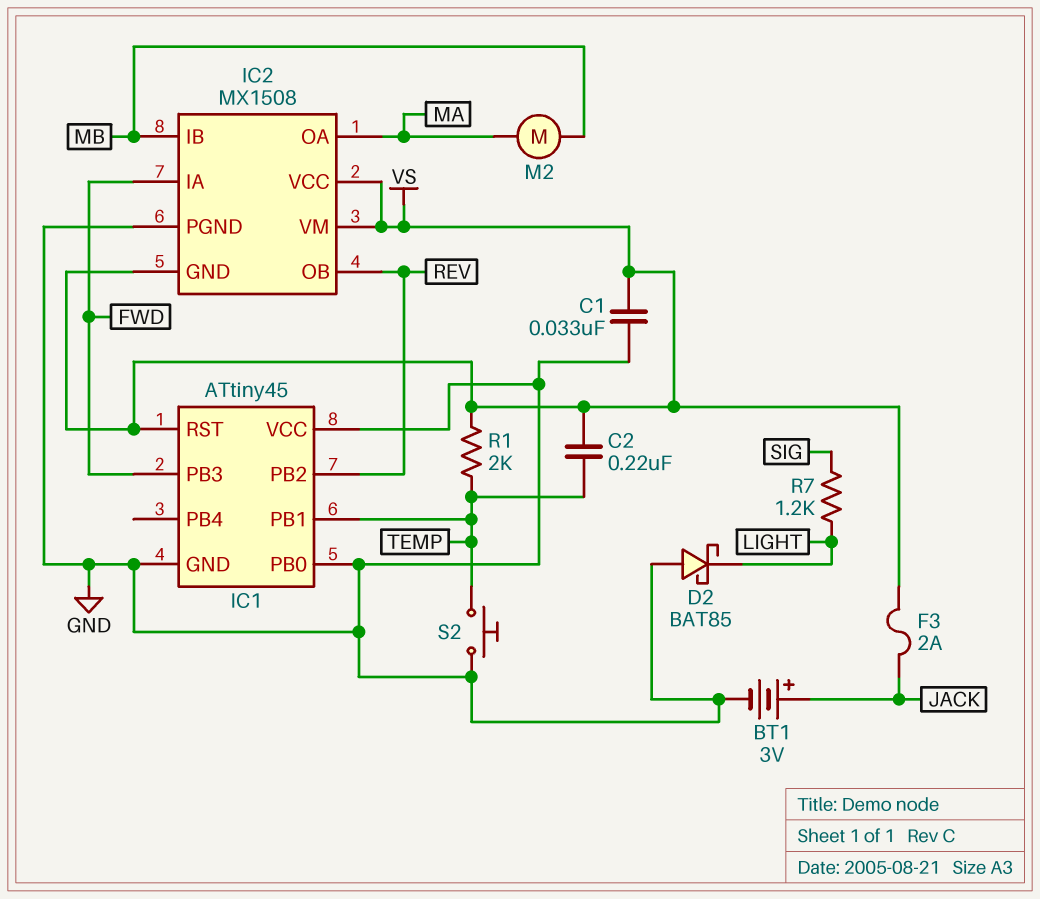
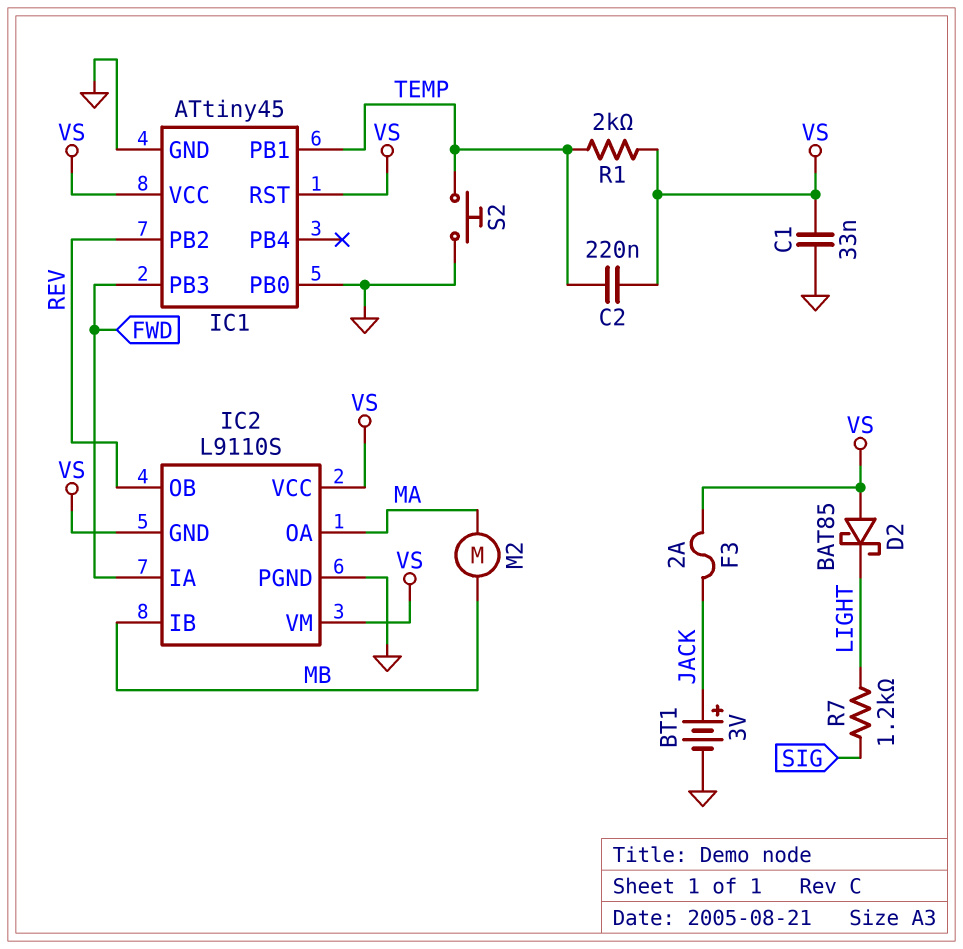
D2: schottky BAT85 (A GND, K LIGHT) -> schottky BAT85 (A VS, K LIGHT)
IC1 pin VCC: GND -> VS
IC2: MX1508 -> L9110S

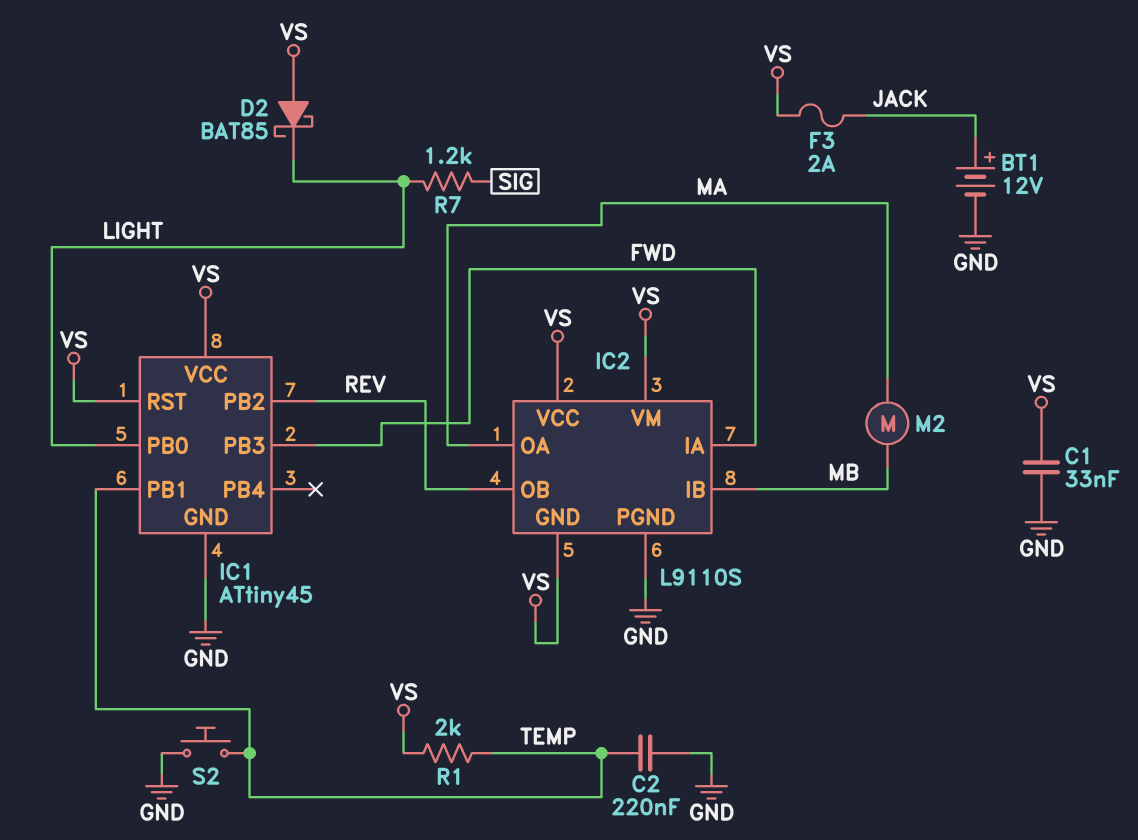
BT1: 3V (plus JACK, minus GND) -> 12V (plus JACK, minus GND)
C2: 220nF (TEMP, VS) -> 220nF (GND, TEMP)
IC1 pin PB0: GND -> LIGHT

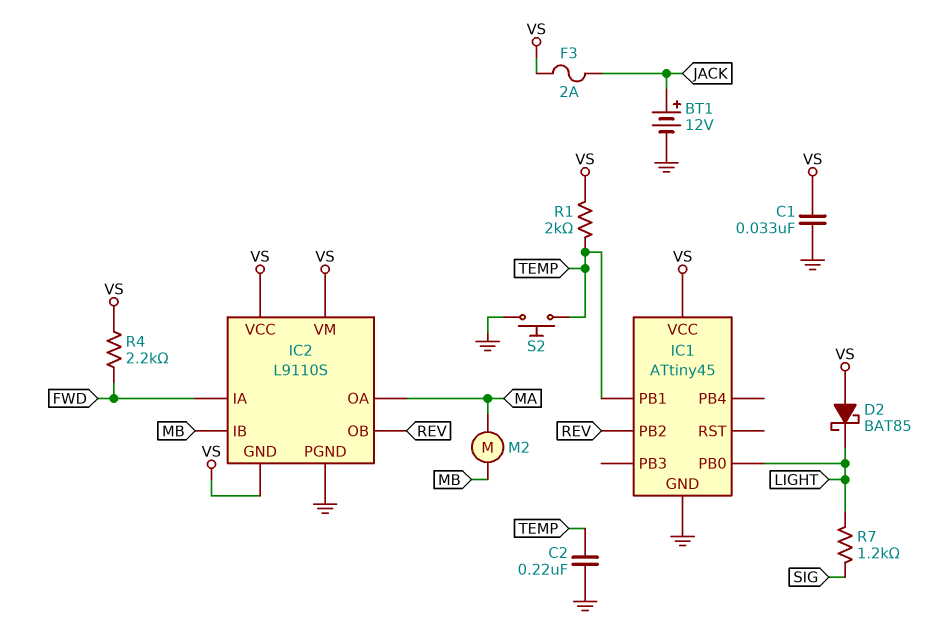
IC1 pin PB3: FWD -> none
IC1 pin RST: VS -> none
R4: none -> 2.2k (FWD, VS)

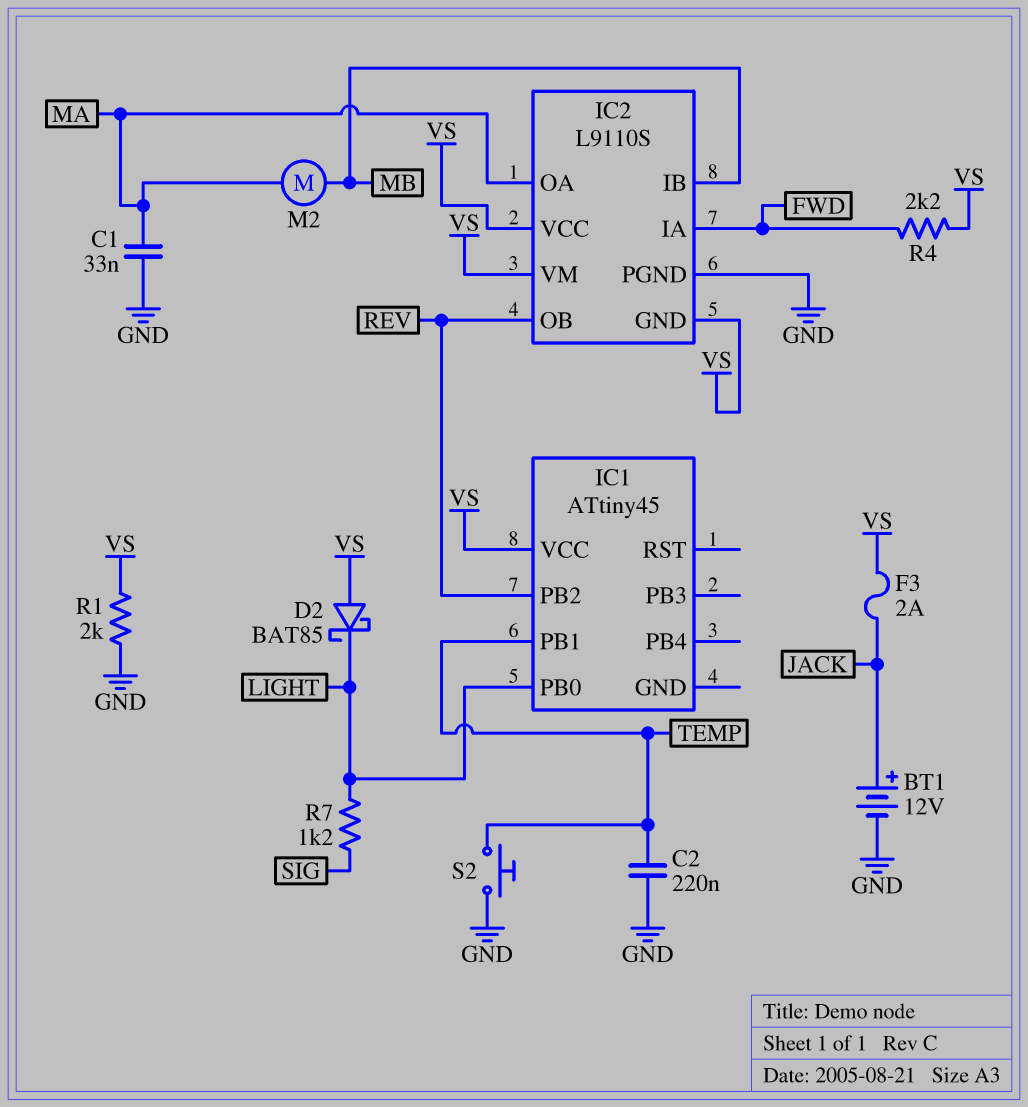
C1: 33nF (GND, VS) -> 33nF (GND, MA)
IC1 pin GND: GND -> none
R1: 2k (TEMP, VS) -> 2k (GND, VS)

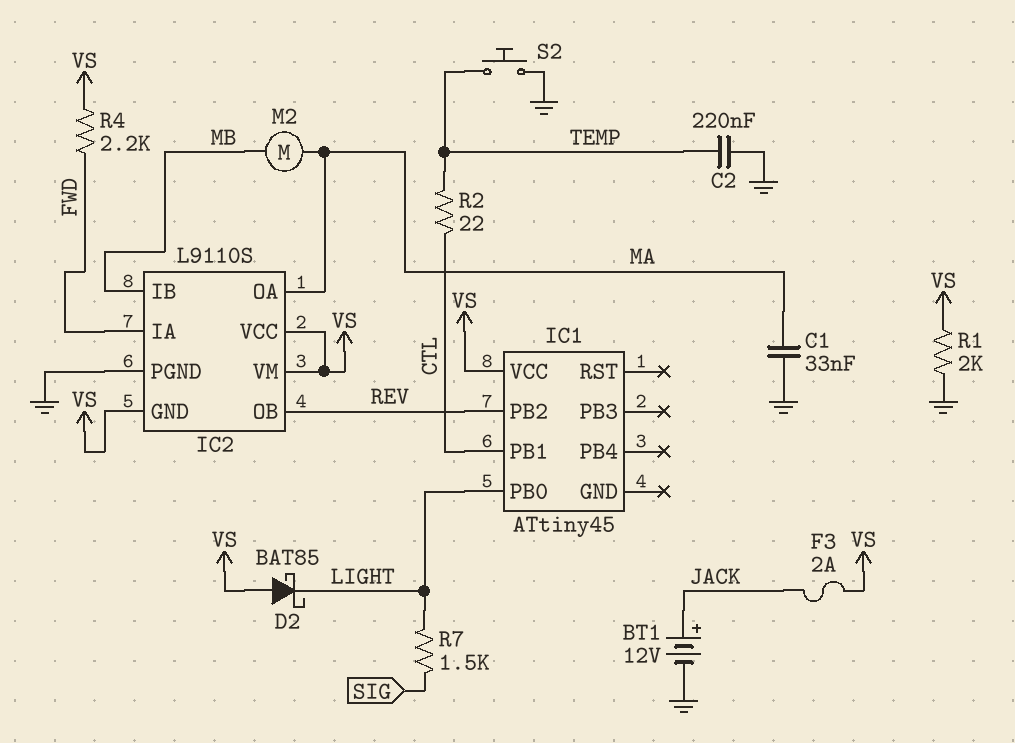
IC1 pin PB1: TEMP -> CTL
R2: none -> 22 (CTL, TEMP)
R7: 1.2k (LIGHT, SIG) -> 1.5k (LIGHT, SIG)

